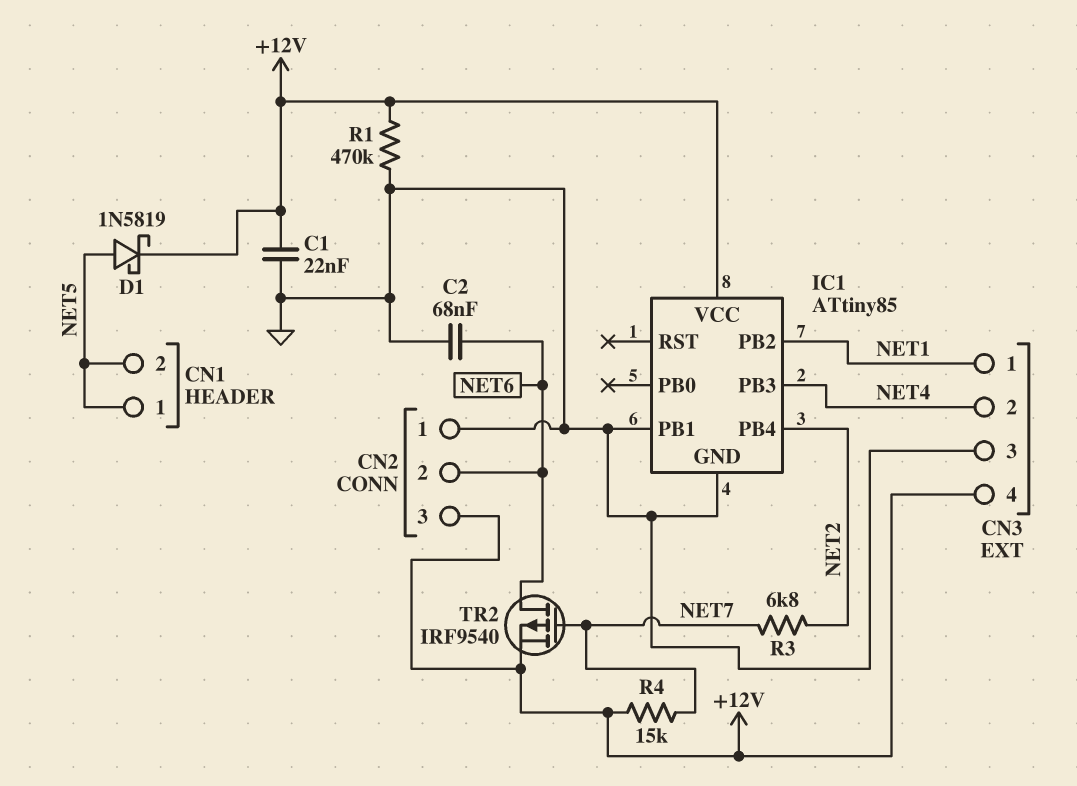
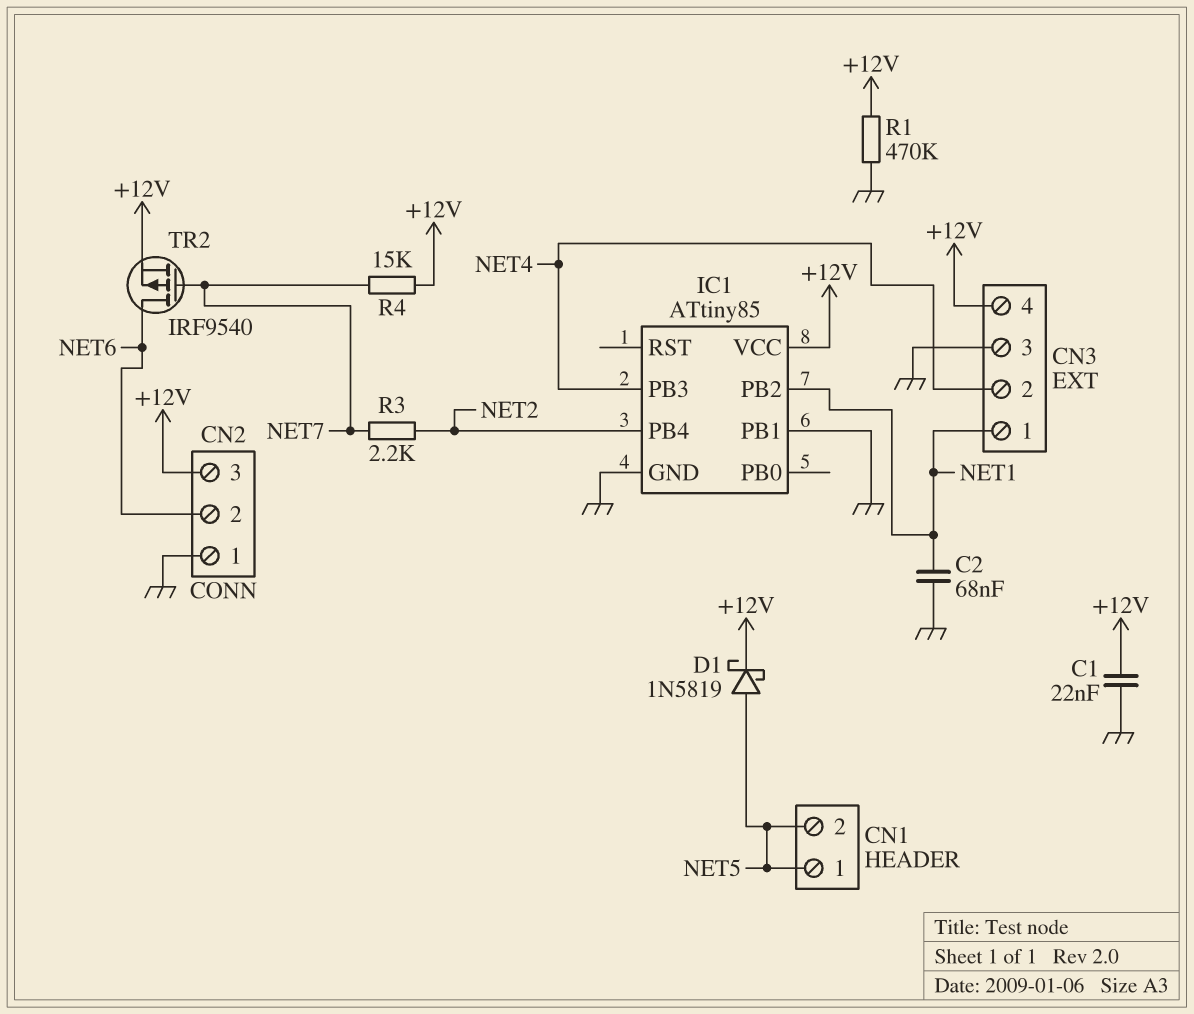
C2: 68nF (GND, NET6) -> 68nF (GND, NET1)
R3: 6.8k (NET2, NET7) -> 2.2k (NET2, NET7)

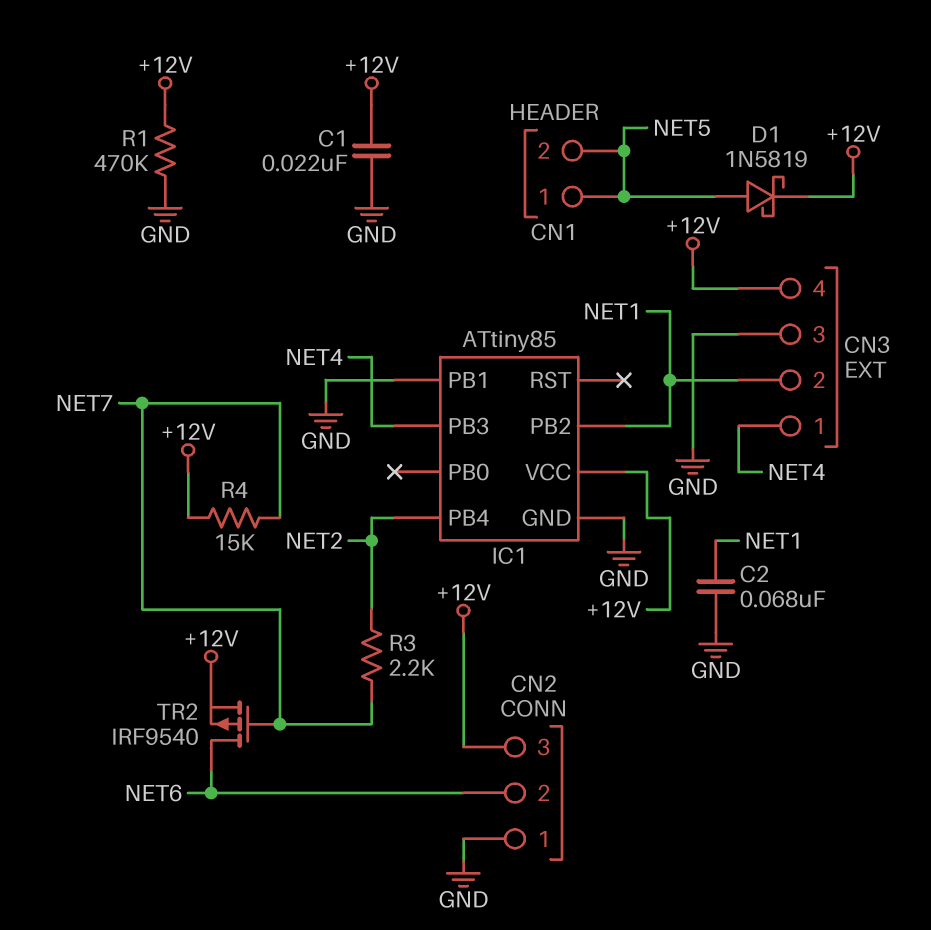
CN3 pin 1: NET1 -> NET4
CN3 pin 2: NET4 -> NET1

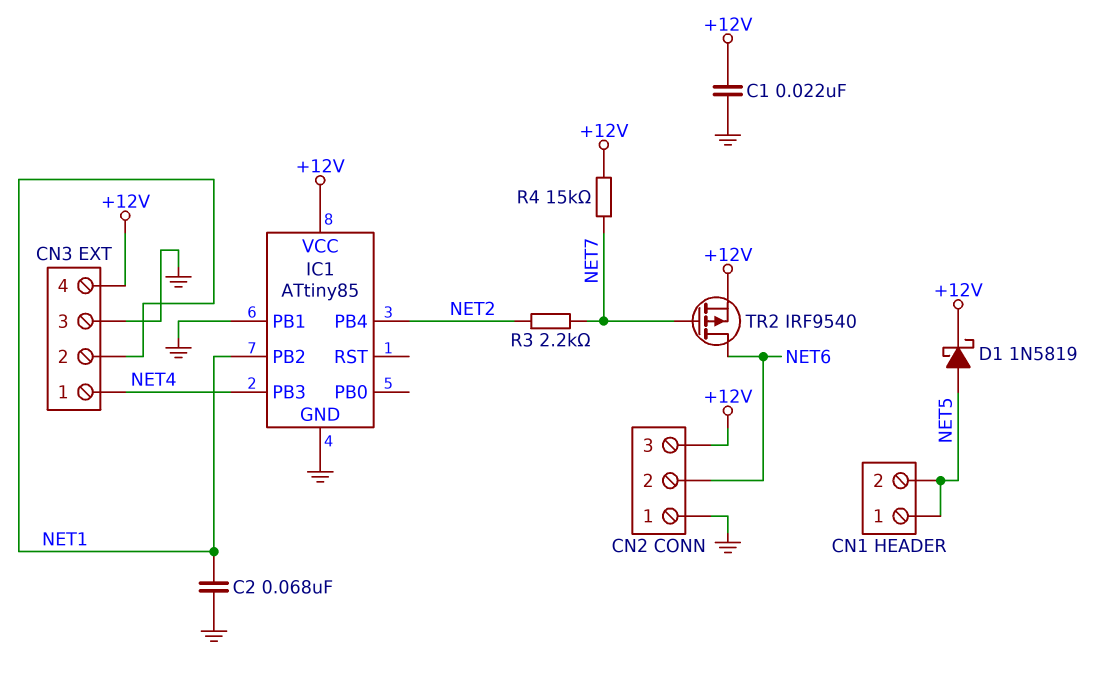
R1: 470k (+12V, GND) -> none

